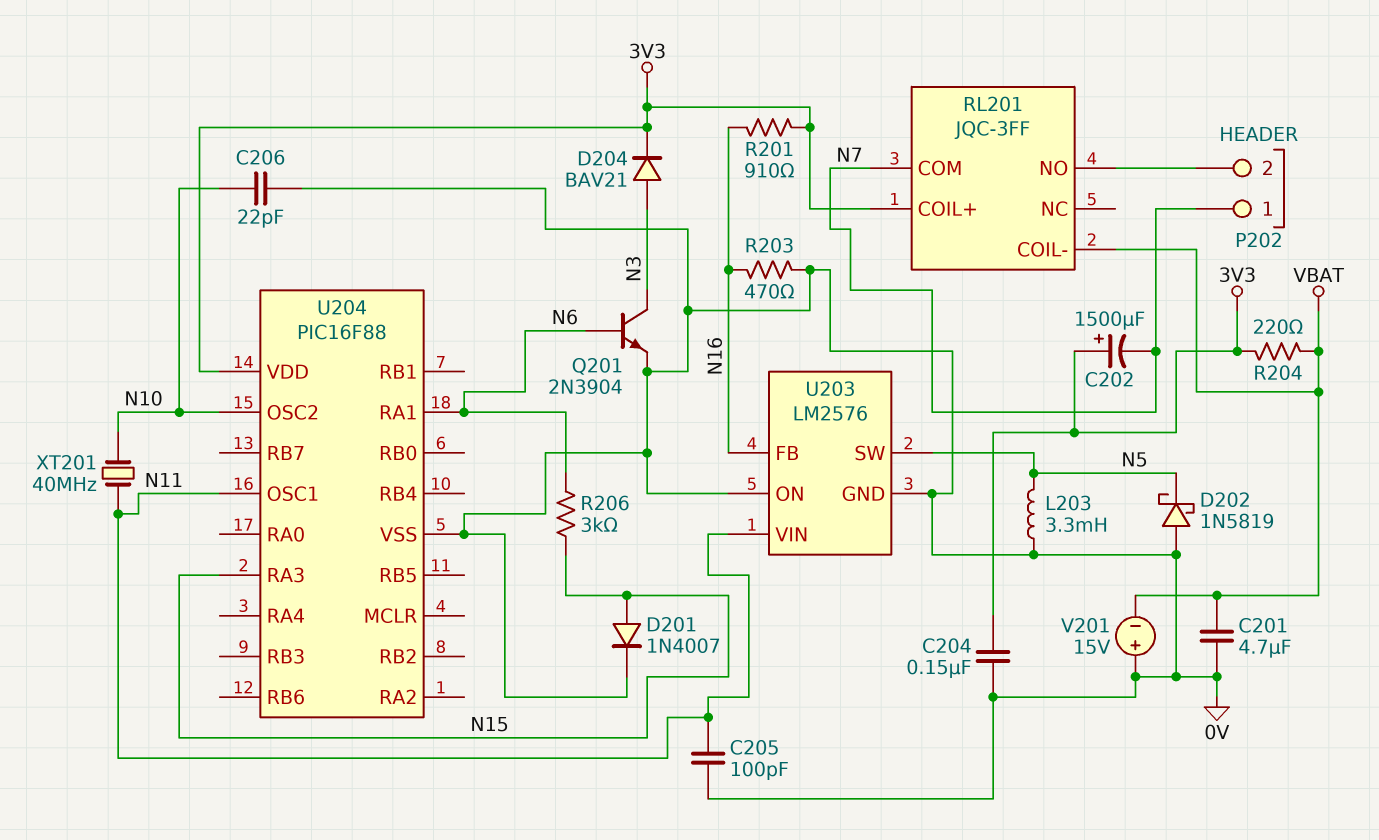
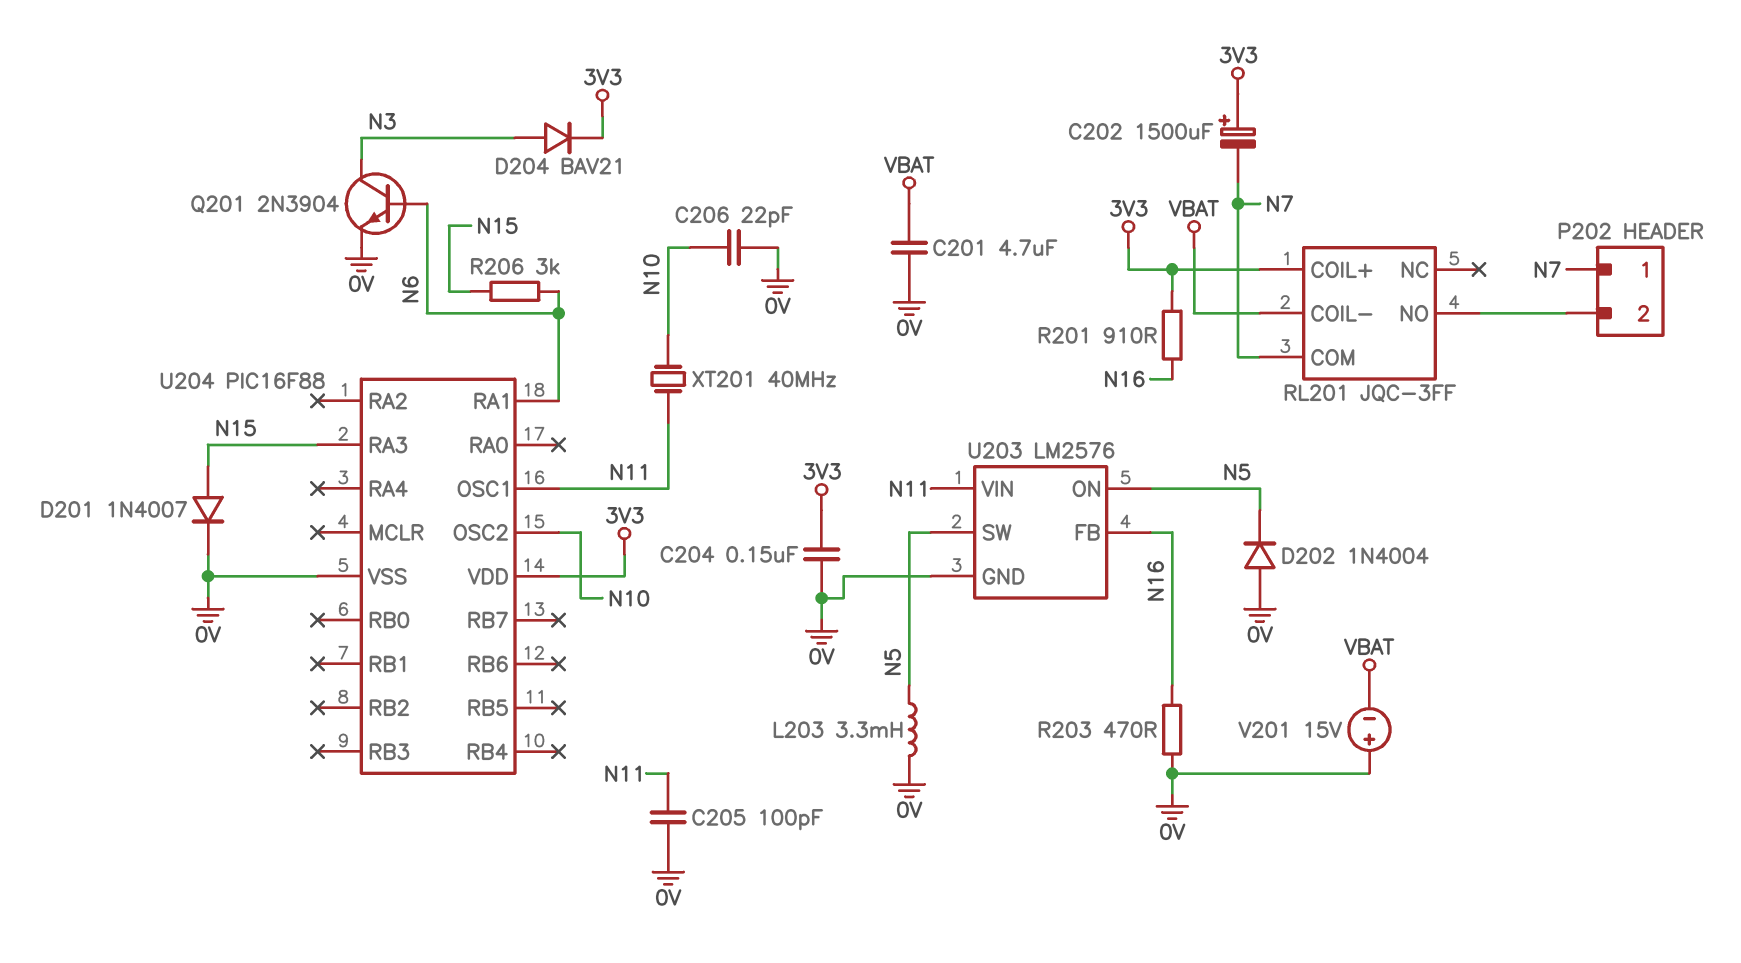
D202: schottky 1N5819 (A 0V, K N5) -> diode 1N4004 (A 0V, K N5)
R204: 220 (3V3, VBAT) -> none
U203 pin ON: 0V -> N5

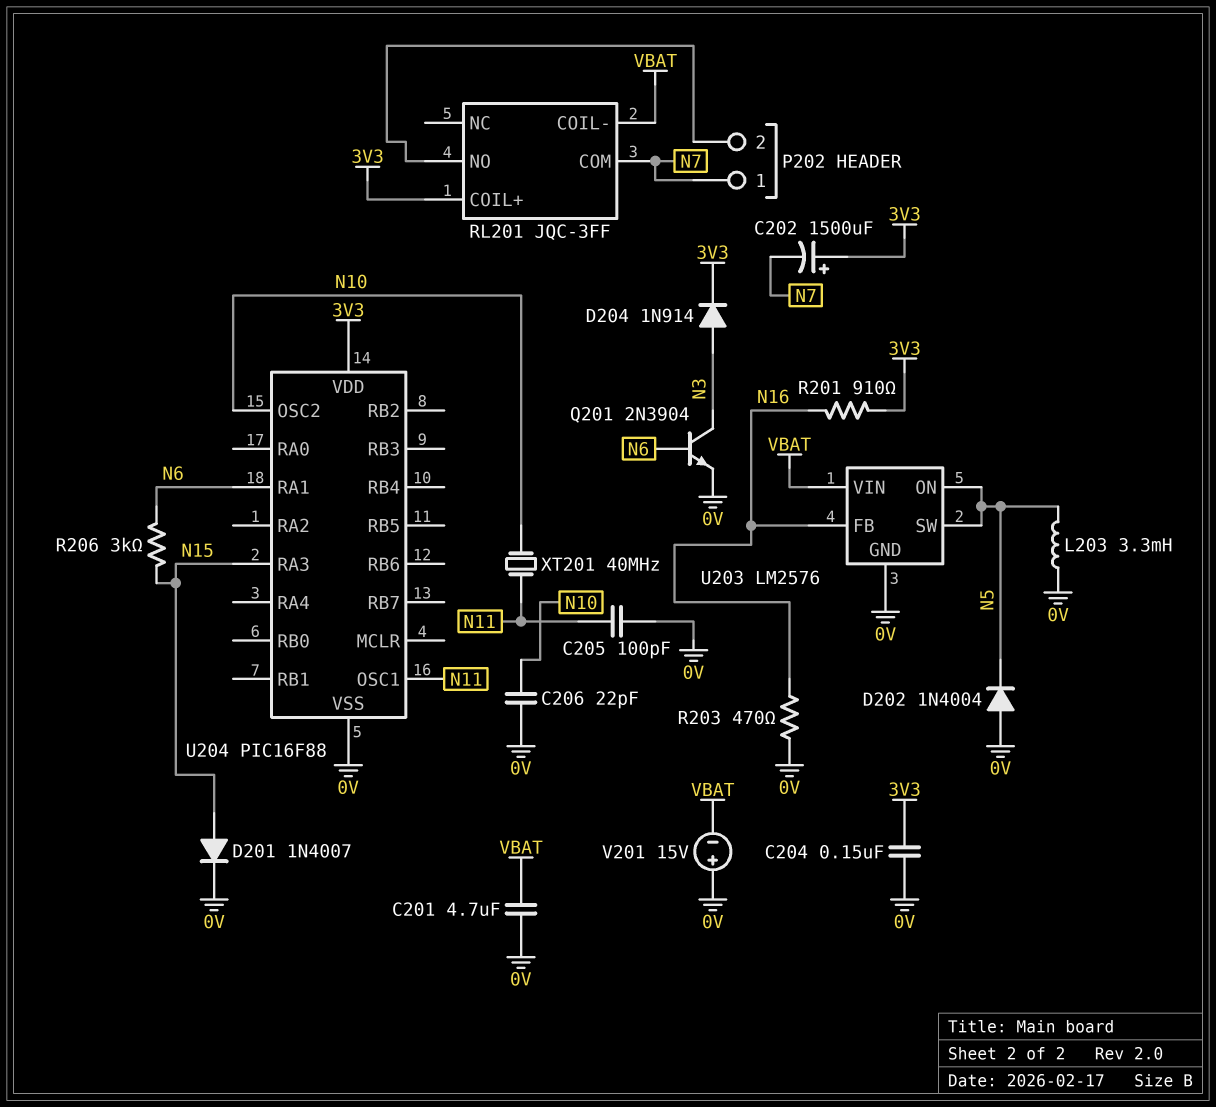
D204: diode BAV21 (A N3, K 3V3) -> diode 1N914 (A N3, K 3V3)
U203 pin VIN: N11 -> VBAT

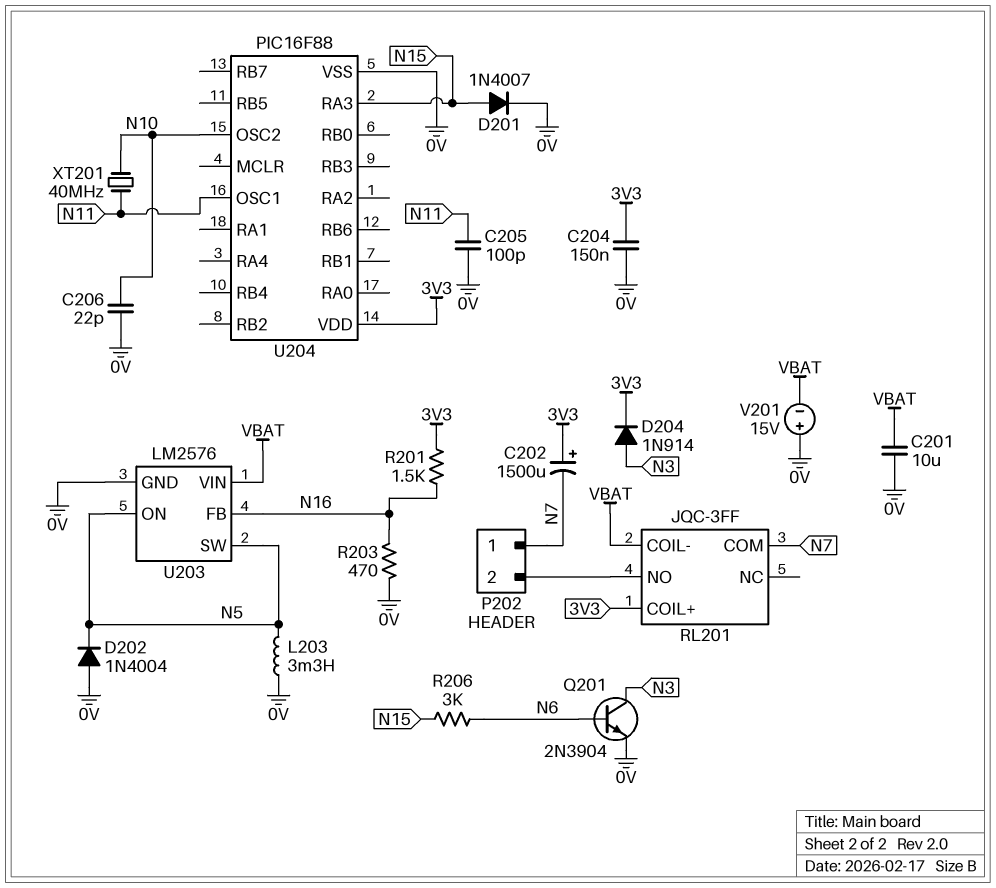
C201: 4.7uF (0V, VBAT) -> 10uF (0V, VBAT)
R201: 910 (3V3, N16) -> 1.5k (3V3, N16)
U204 pin RA1: N6 -> none

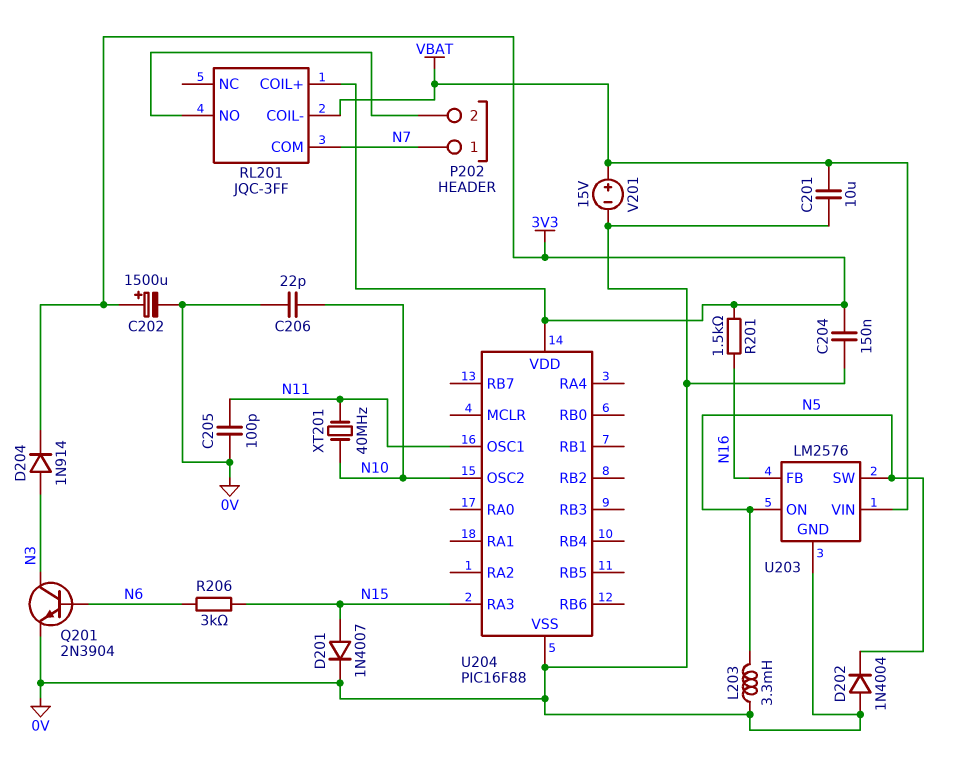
C202: 1500uF (plus 3V3, minus N7) -> 1500uF (plus 3V3, minus 0V)
R203: 470 (0V, N16) -> none
V201: 15V (plus 0V, minus VBAT) -> 15V (plus VBAT, minus 0V)

